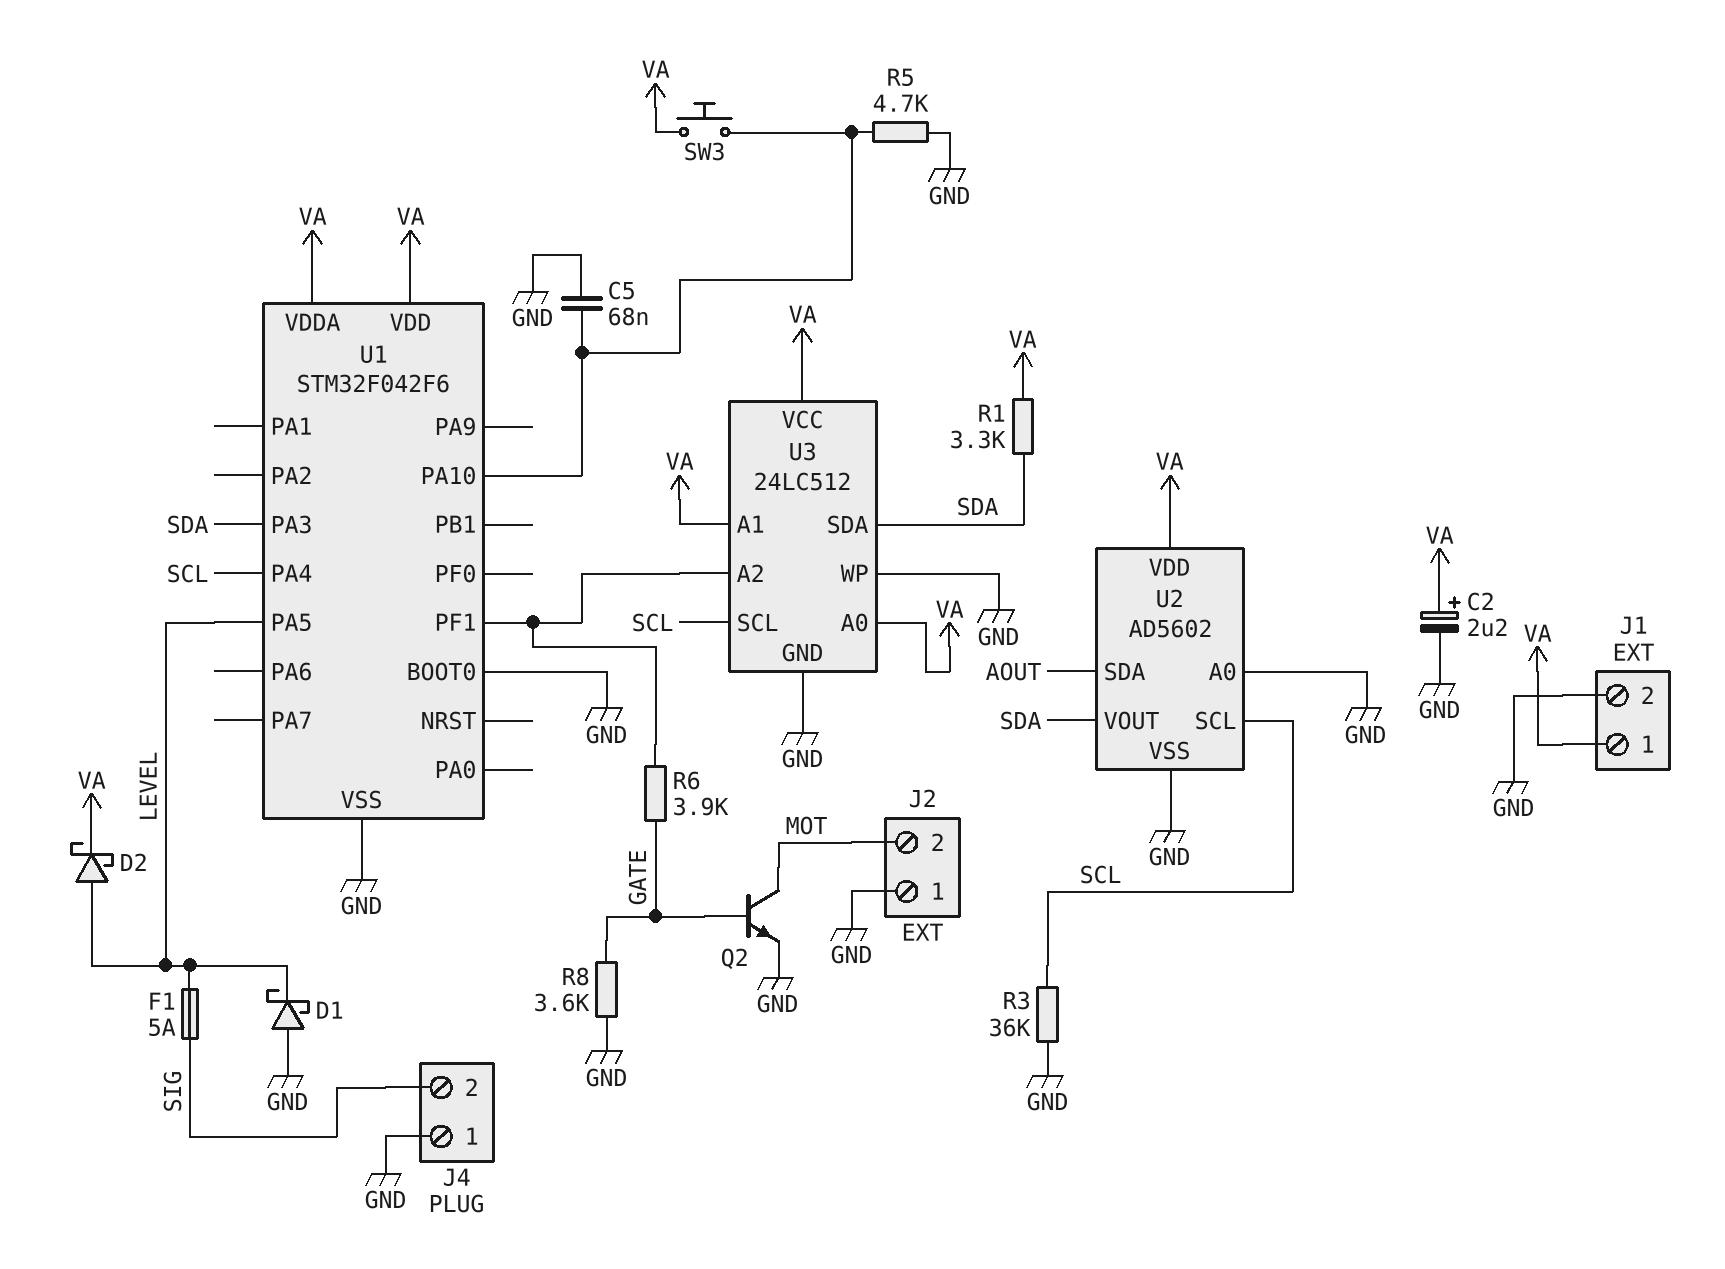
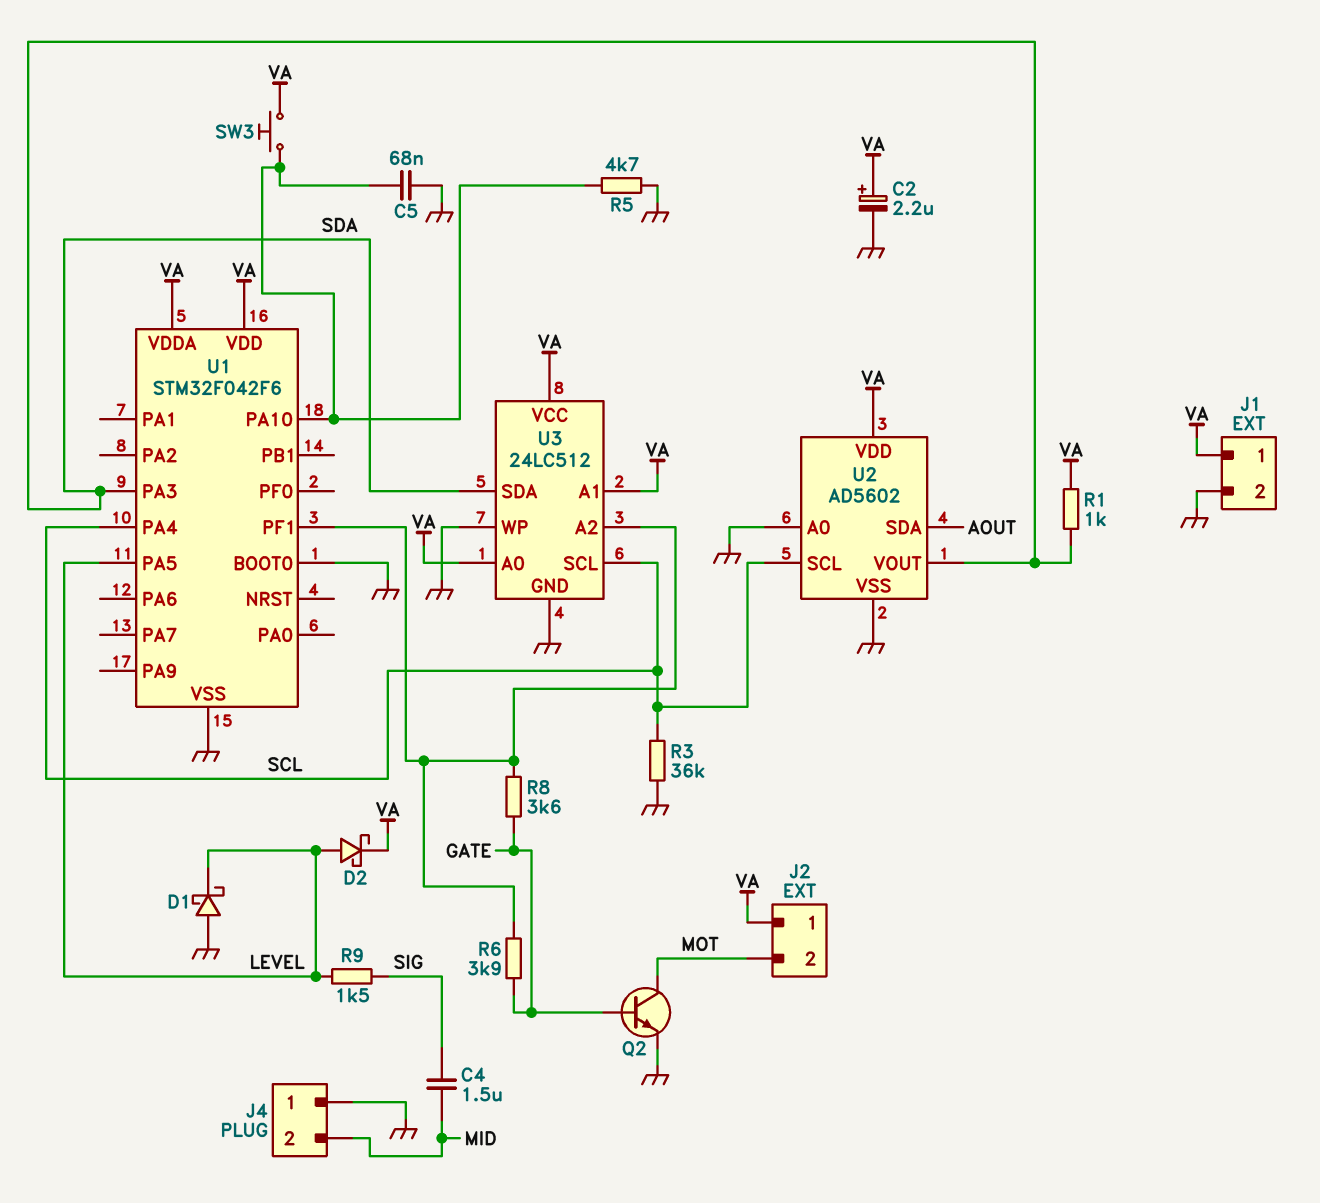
C4: none -> 1.5uF (MID, SIG)
F1: 5A (LEVEL, SIG) -> none
J2 pin 1: GND -> VA
J4 pin 2: SIG -> MID
R1: 3.3k (SDA, VA) -> 1k (SDA, VA)
R8: 3.6k (GATE, GND) -> 3.6k (GATE, U1/PF1)
R9: none -> 1.5k (LEVEL, SIG)

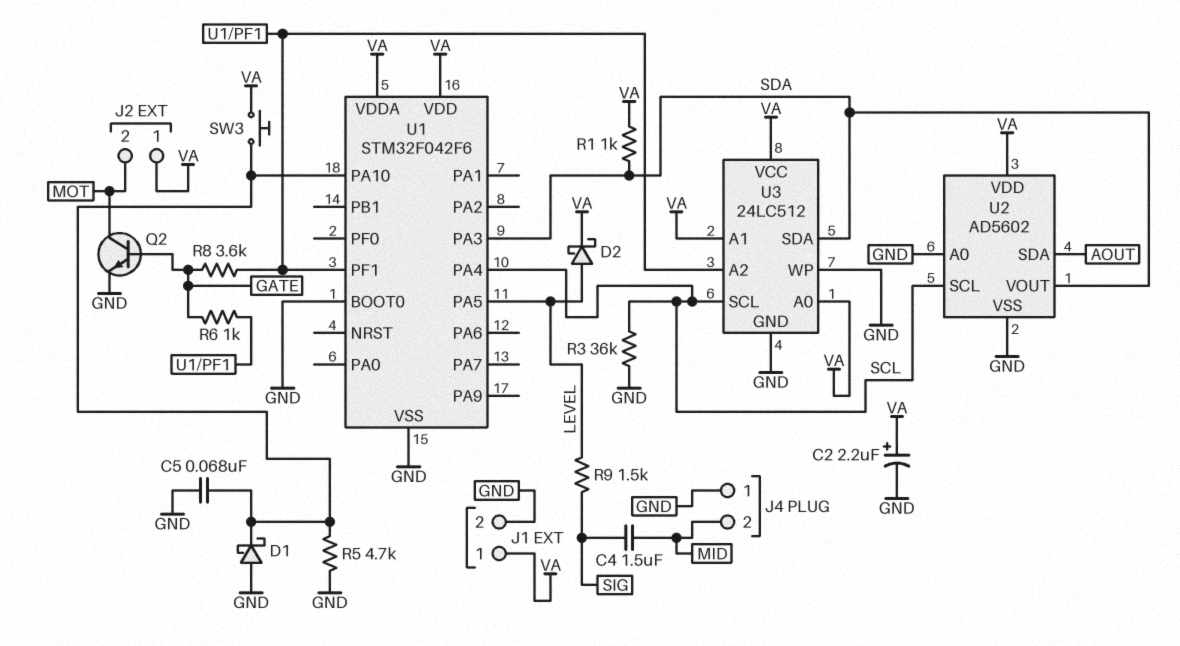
D1: schottky (A GND, K LEVEL) -> schottky (A GND, K U1/PA10)
R6: 3.9k (GATE, U1/PF1) -> 1k (GATE, U1/PF1)

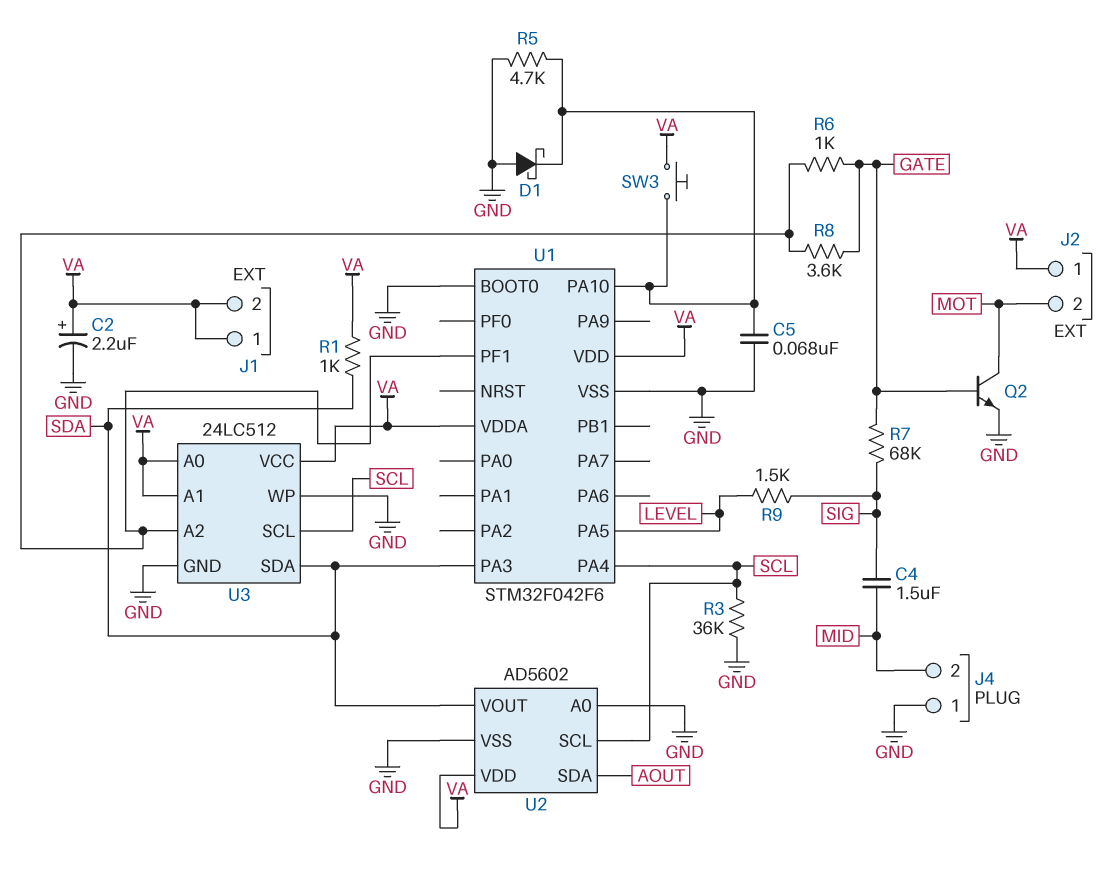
D2: schottky (A LEVEL, K VA) -> none
J1 pin 2: GND -> VA
R7: none -> 68k (GATE, SIG)

